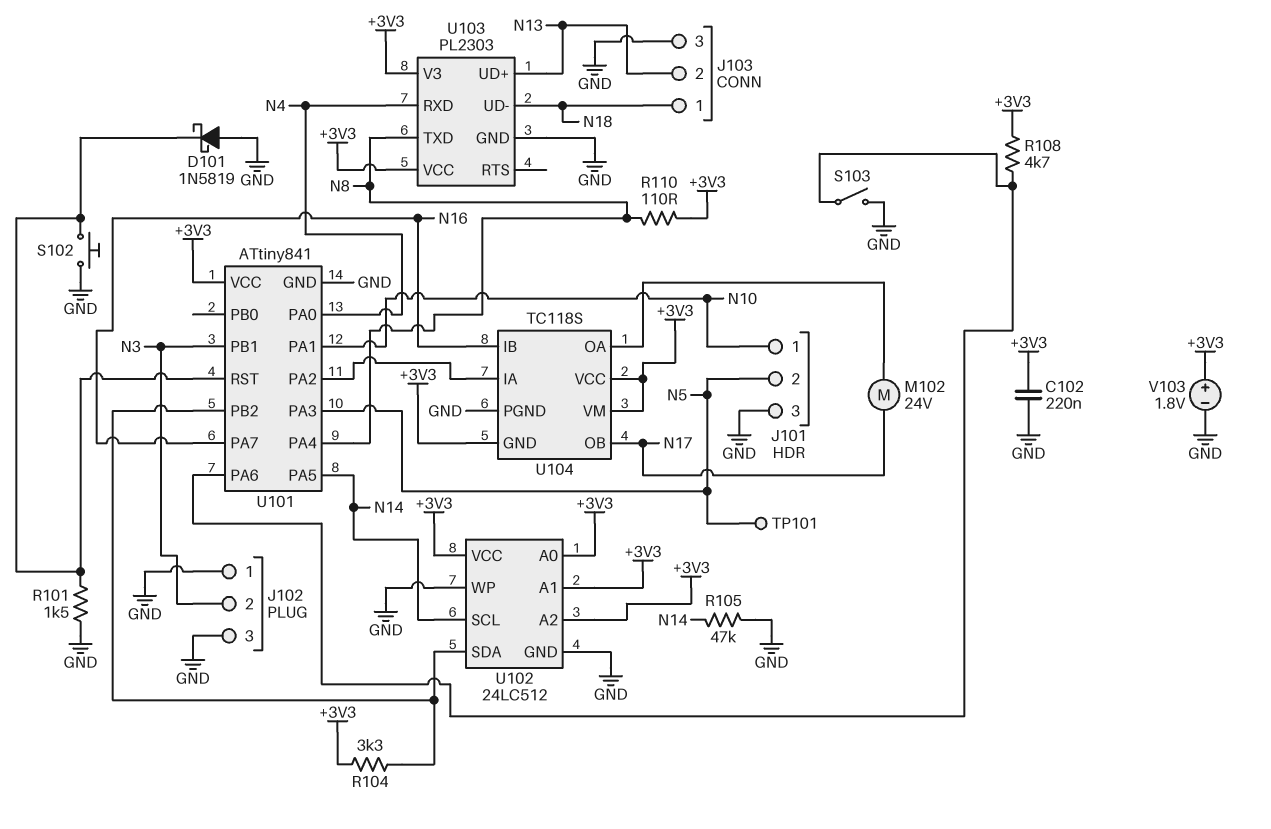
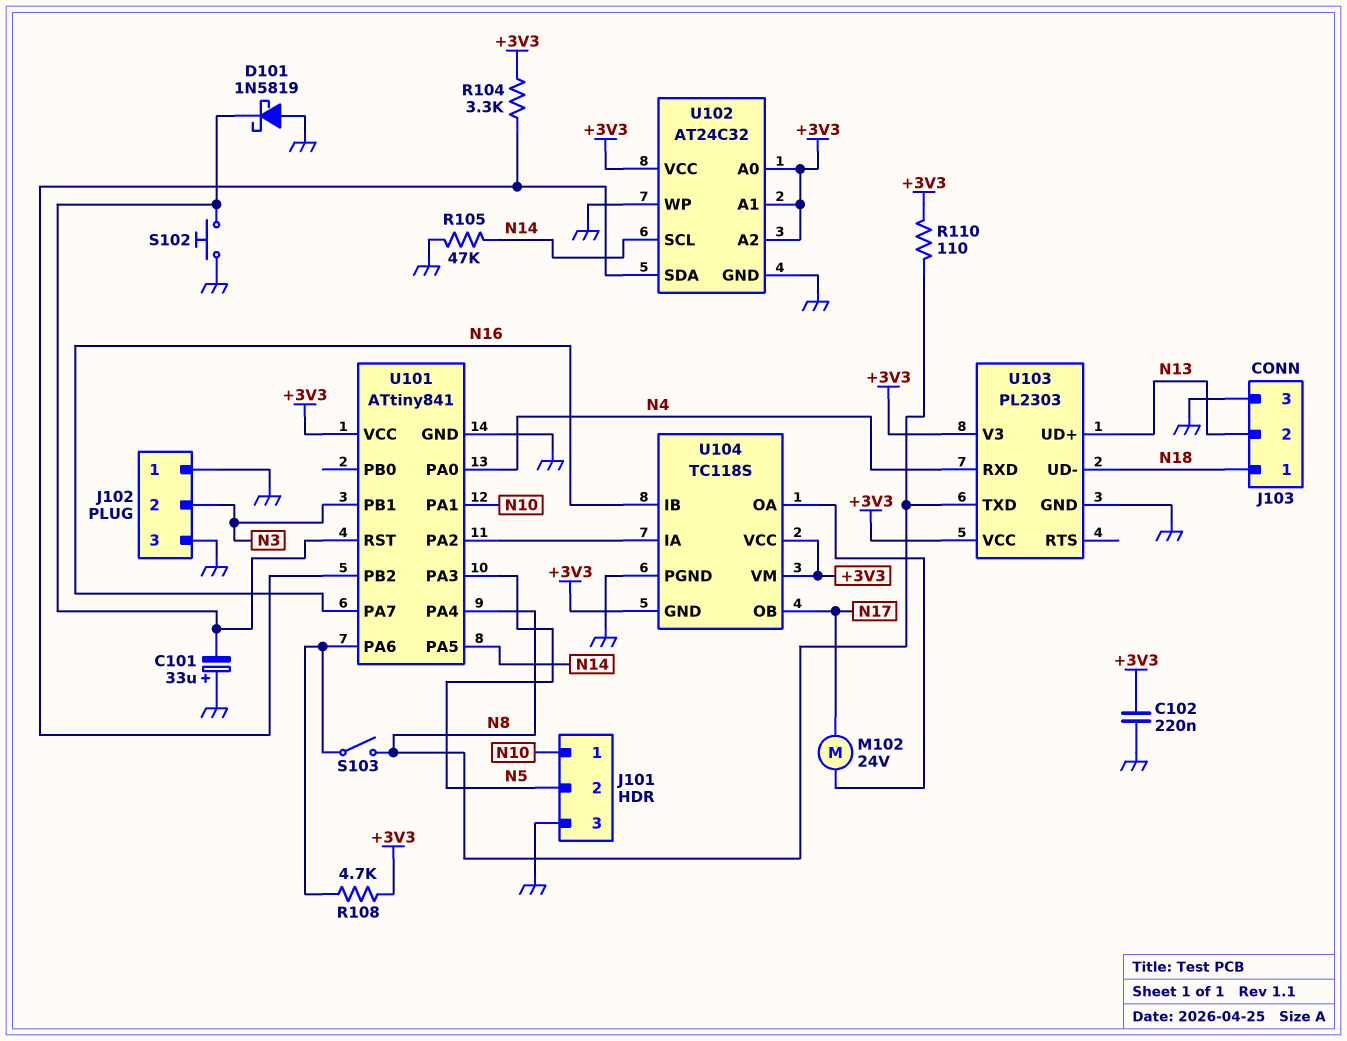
C101: none -> 33uF (plus GND, minus U101/RST)
R101: 1.5k (GND, U101/RST) -> none
S103: switch (GND, U101/PA6) -> switch (N8, U101/PA6)
TP101: test point (N5) -> none
U102: 24LC512 -> AT24C32
V103: 1.8V (plus +3V3, minus GND) -> none

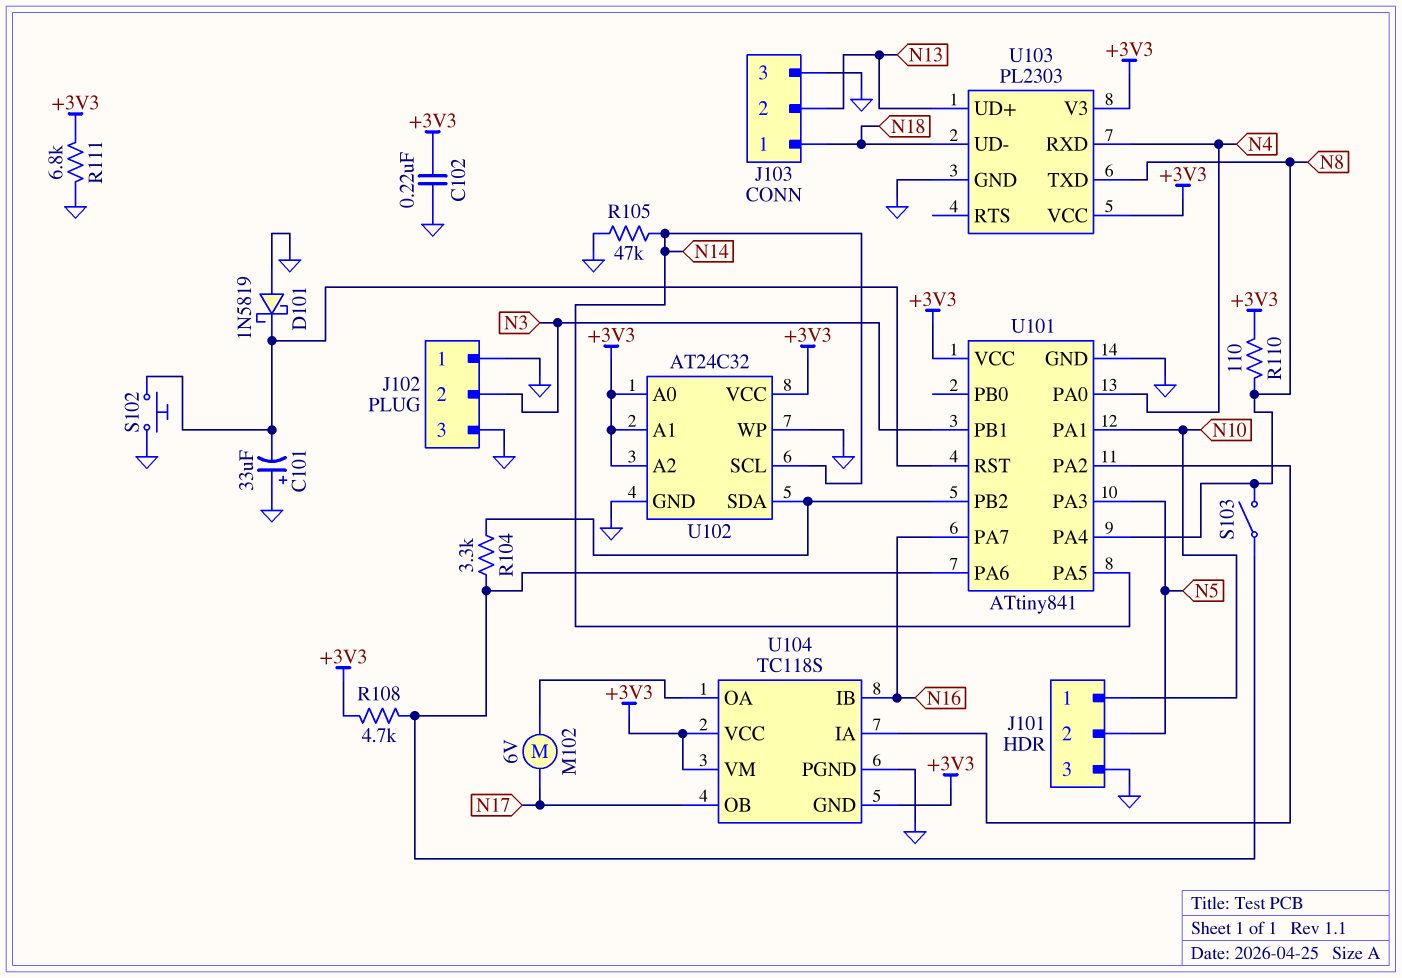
M102: motor 24V (N17, U104/OA) -> motor 6V (N17, U104/OA)
R104: 3.3k (+3V3, U101/PB2) -> 3.3k (U101/PA6, U101/PB2)
R111: none -> 6.8k (+3V3, GND)

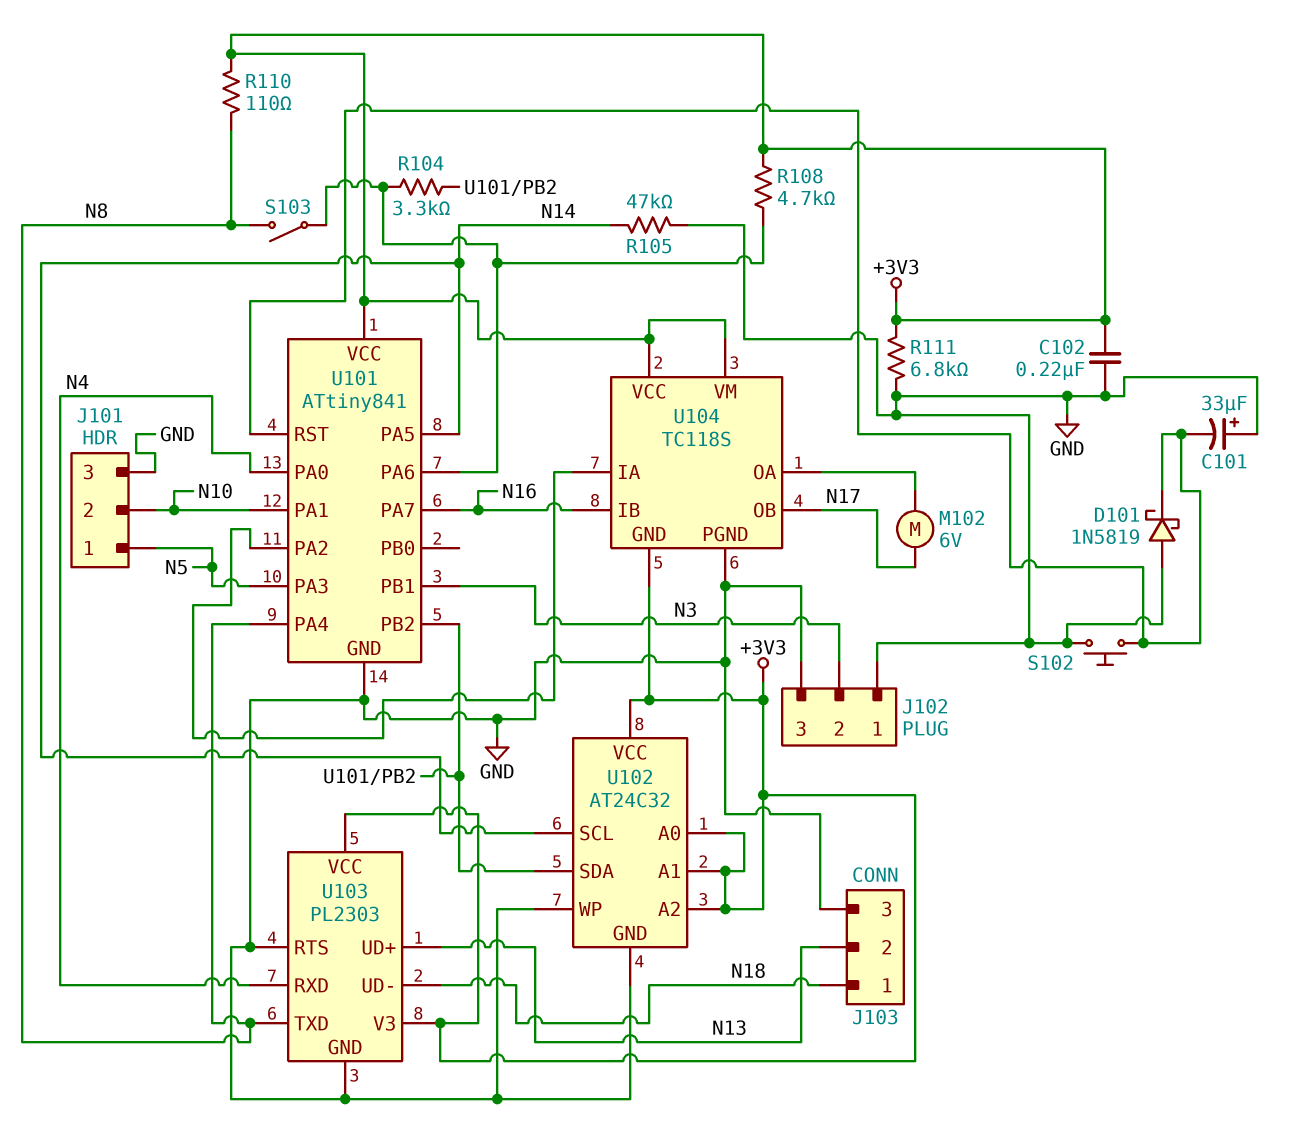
J101 pin 1: N10 -> N5
J101 pin 2: N5 -> N10
U103 pin RTS: none -> GND

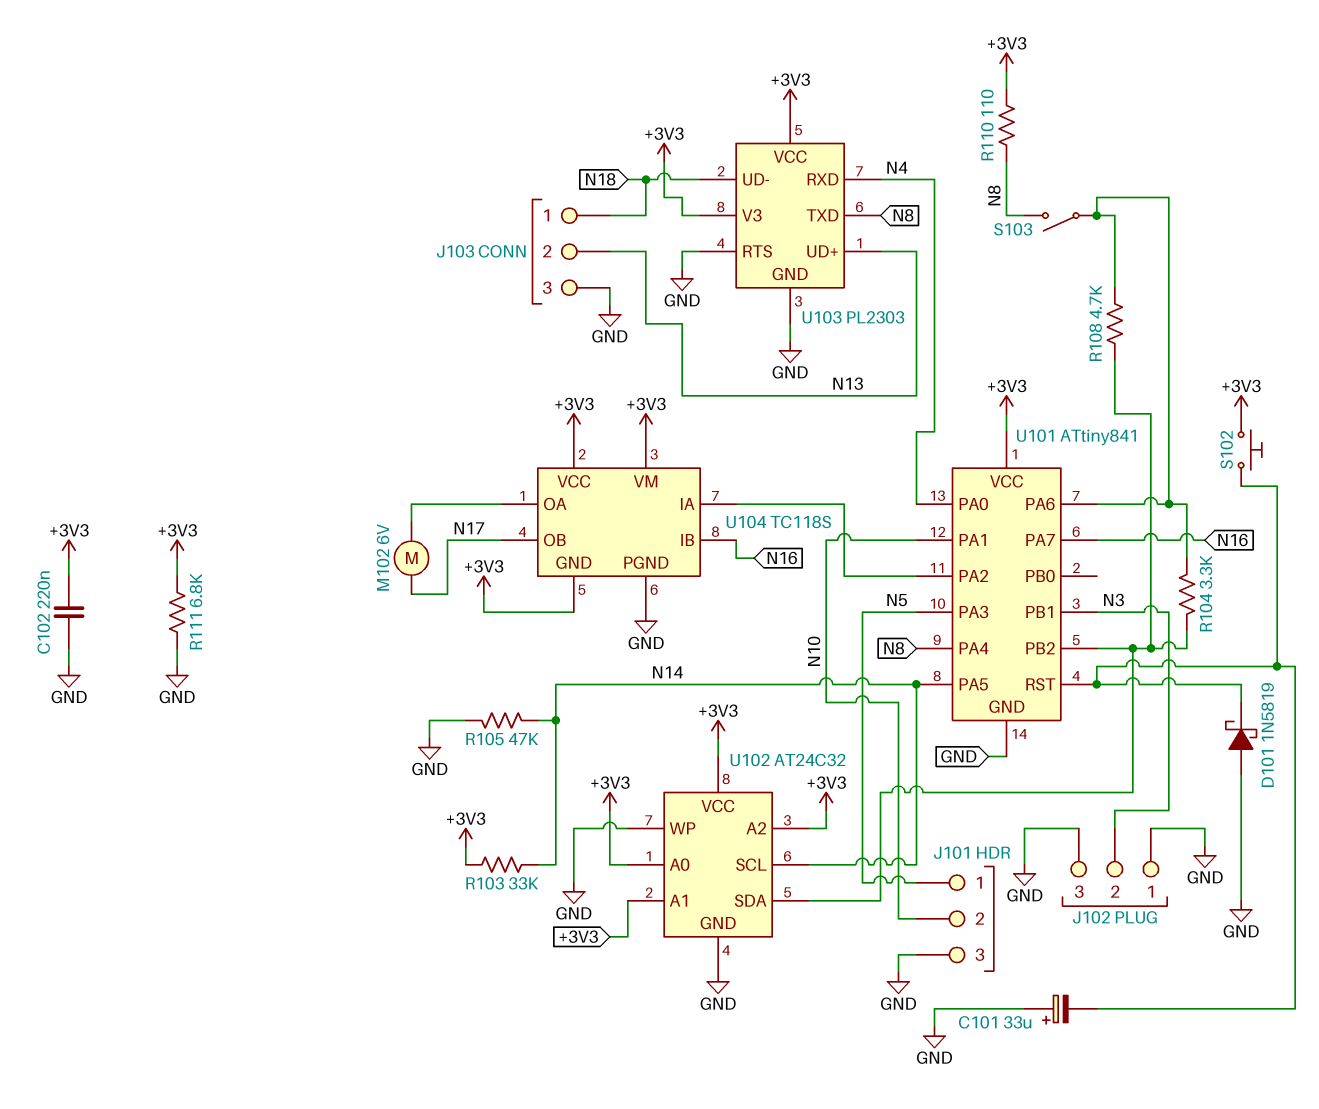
R103: none -> 33k (+3V3, N14)
R108: 4.7k (+3V3, U101/PA6) -> 4.7k (U101/PA6, U101/PB2)
S102: button (GND, U101/RST) -> button (+3V3, U101/RST)

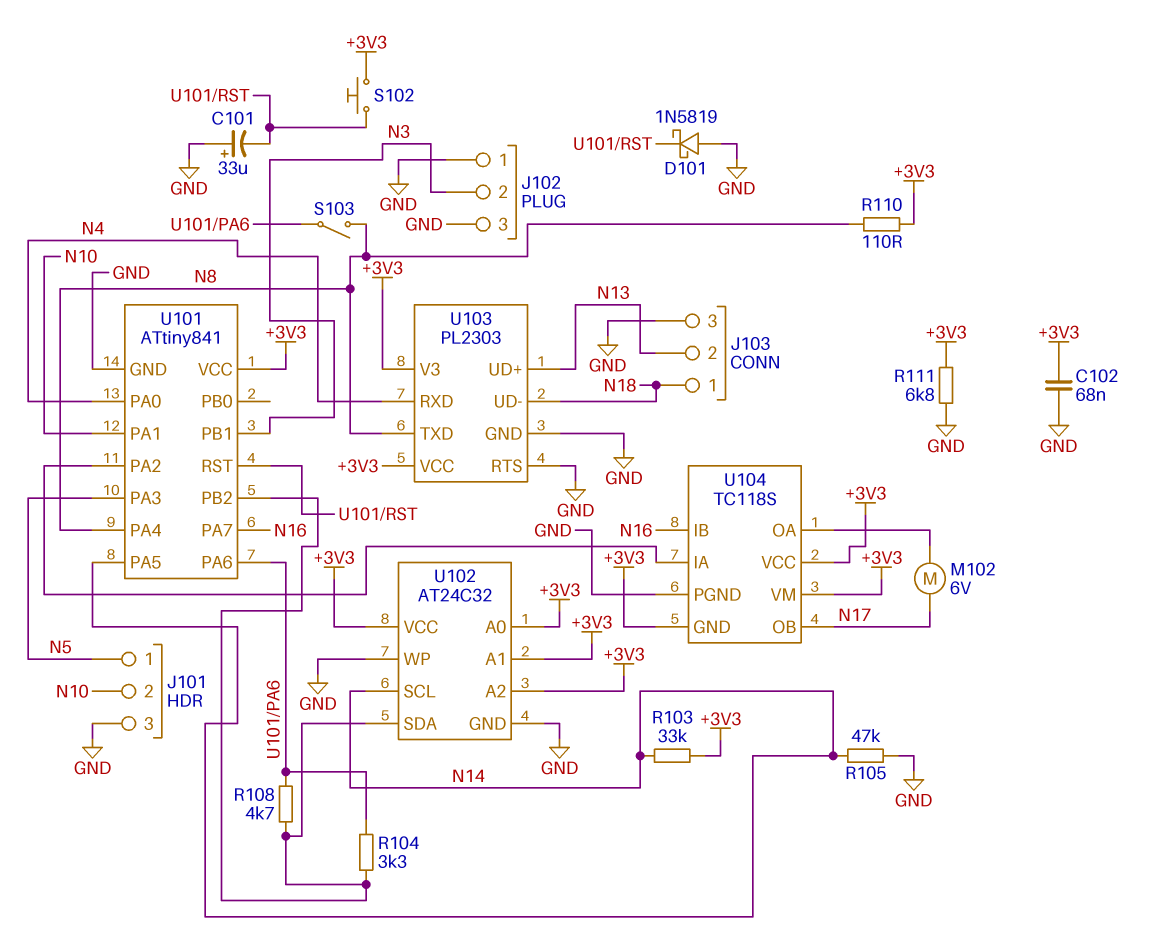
C102: 220nF (+3V3, GND) -> 68nF (+3V3, GND)

